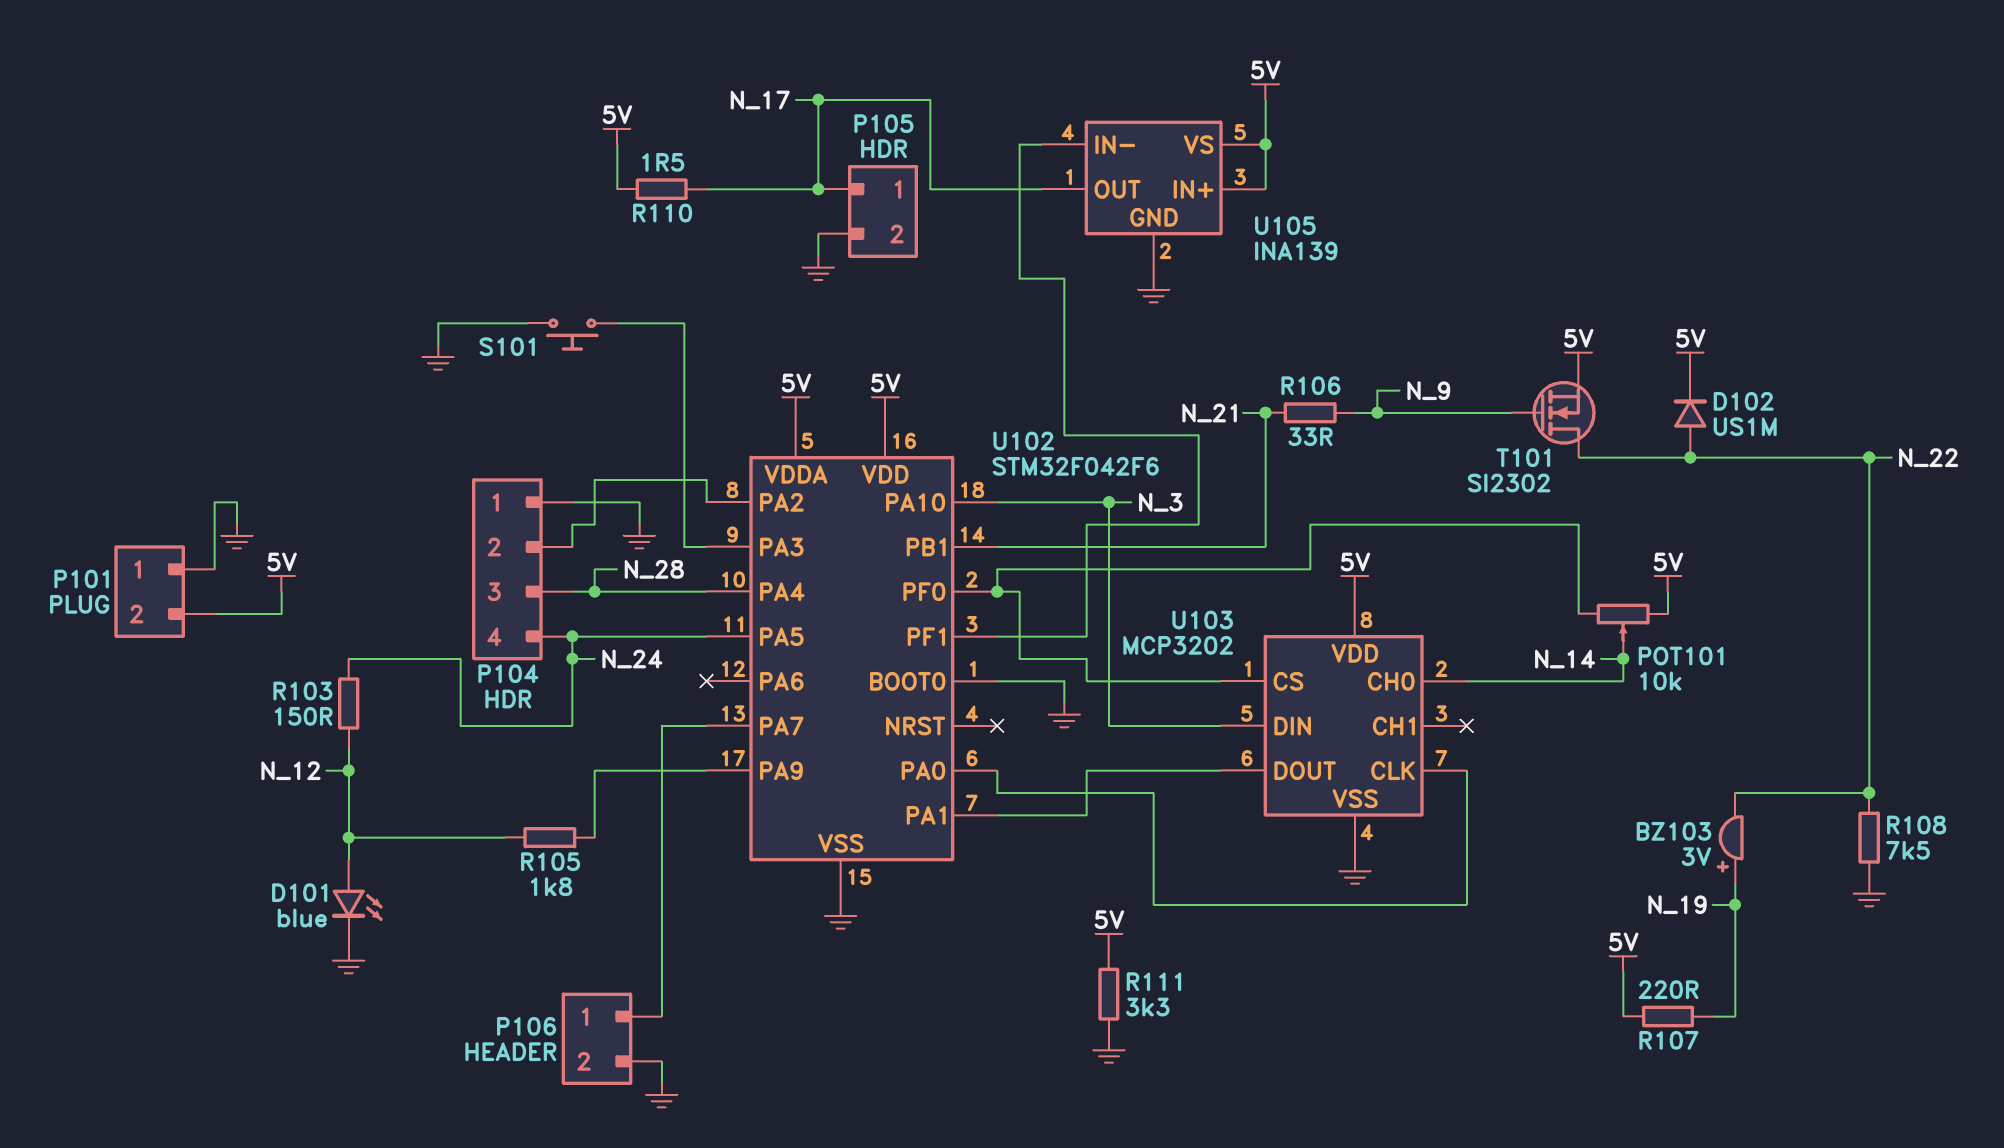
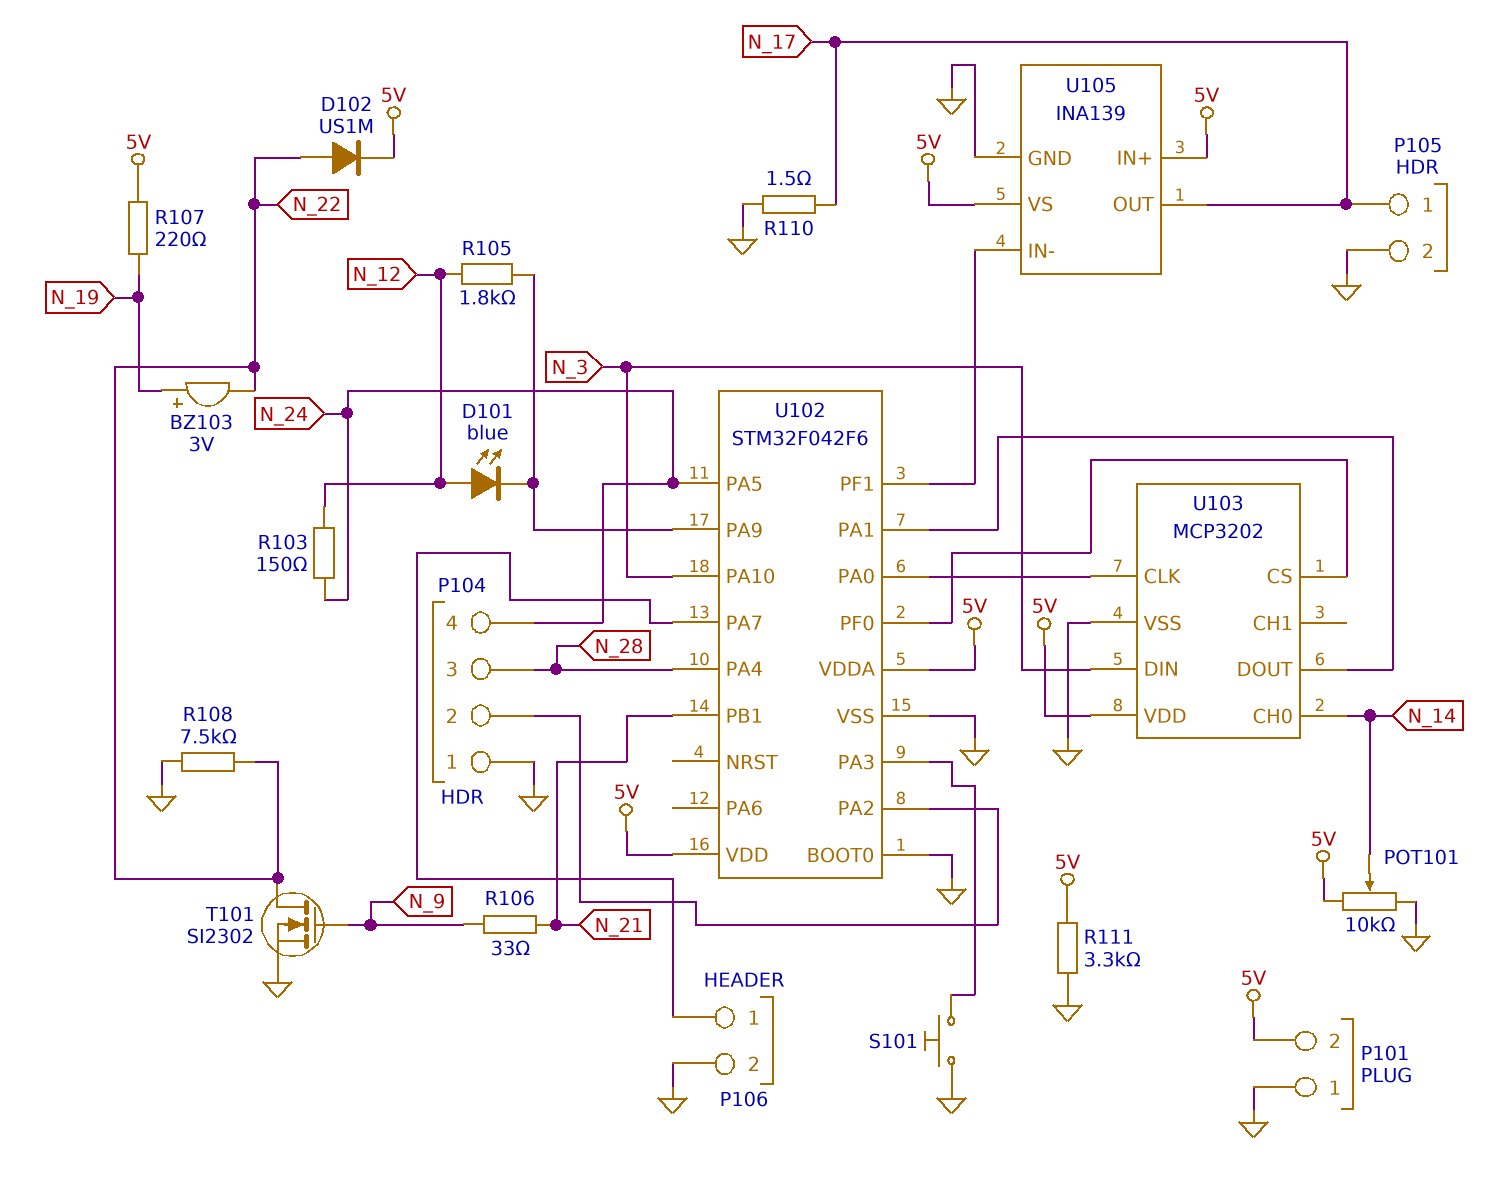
D101: LED blue (A N_12, K GND) -> LED blue (A N_12, K U102/PA9)
POT101: 10k (5V, U102/PF0, wiper N_14) -> 10k (5V, GND, wiper N_14)
R110: 1.5 (5V, N_17) -> 1.5 (GND, N_17)
T101: NMOS SI2302 (G N_9, D N_22, S 5V) -> NMOS SI2302 (G N_9, D N_22, S GND)

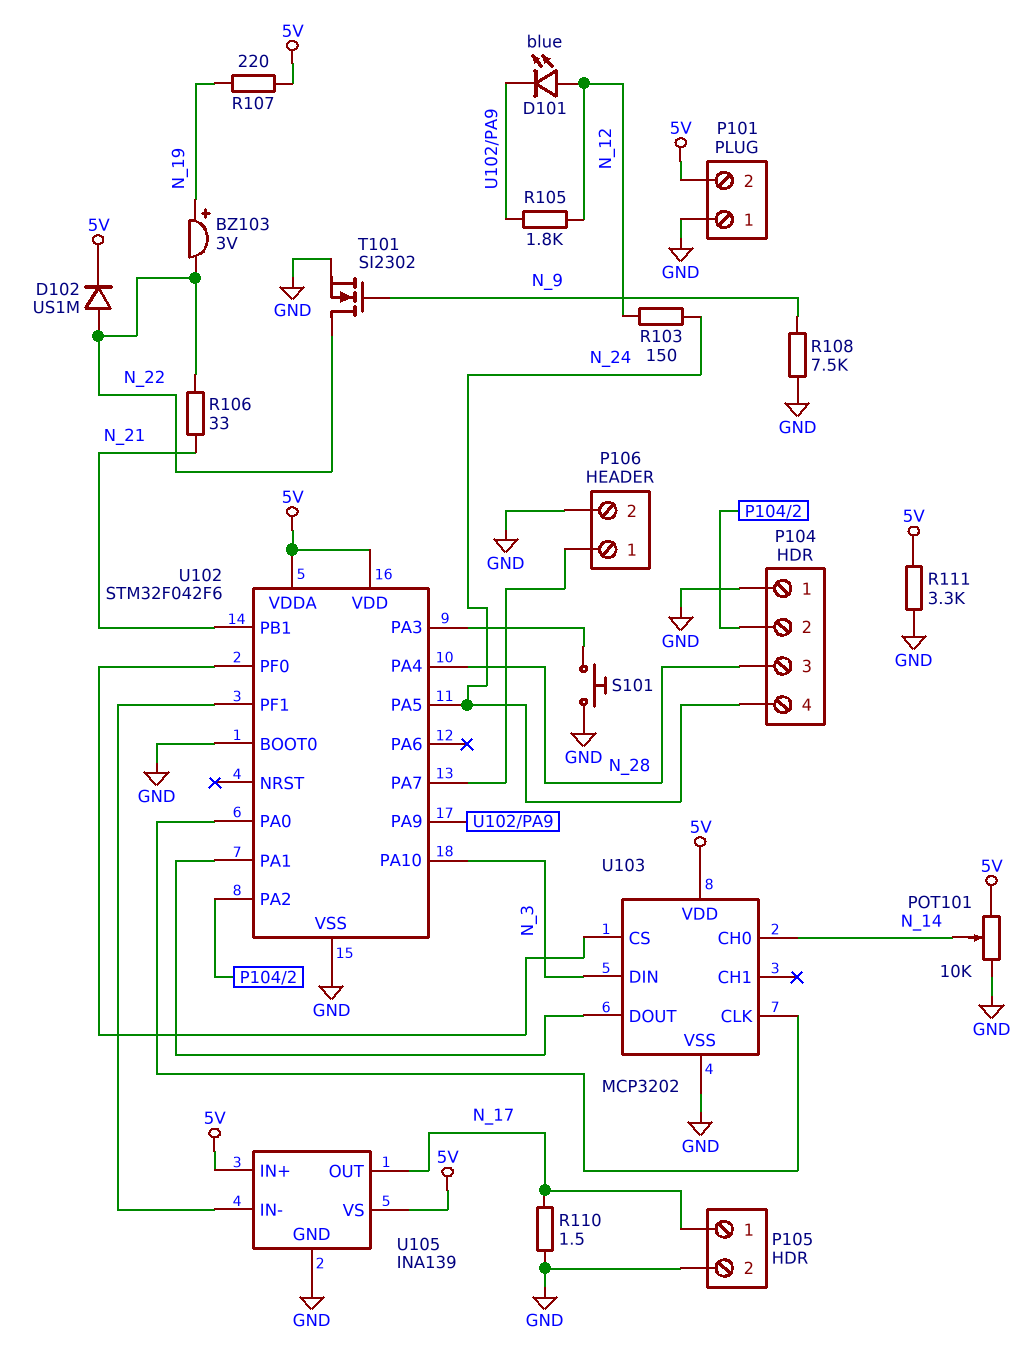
R106: 33 (N_9, N_21) -> 33 (N_21, N_22)
R108: 7.5k (GND, N_22) -> 7.5k (GND, N_9)

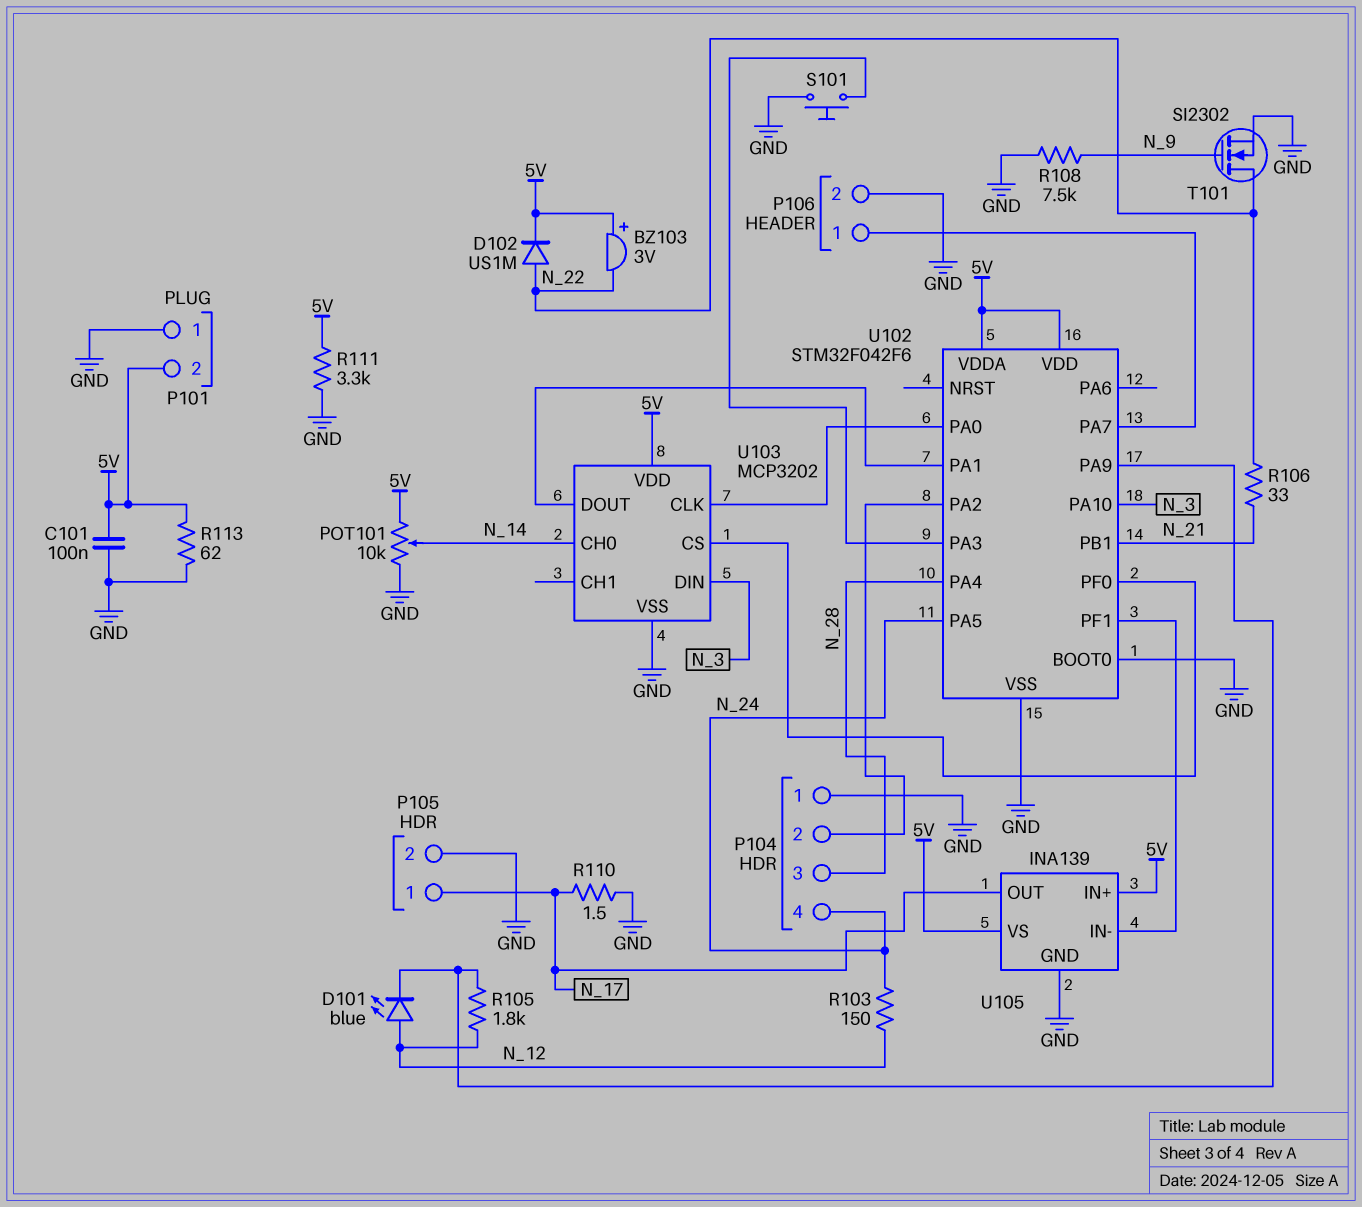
BZ103: buzzer 3V (plus N_19, minus N_22) -> buzzer 3V (plus 5V, minus N_22)
C101: none -> 100nF (5V, GND)
R107: 220 (5V, N_19) -> none
R113: none -> 62 (5V, GND)

